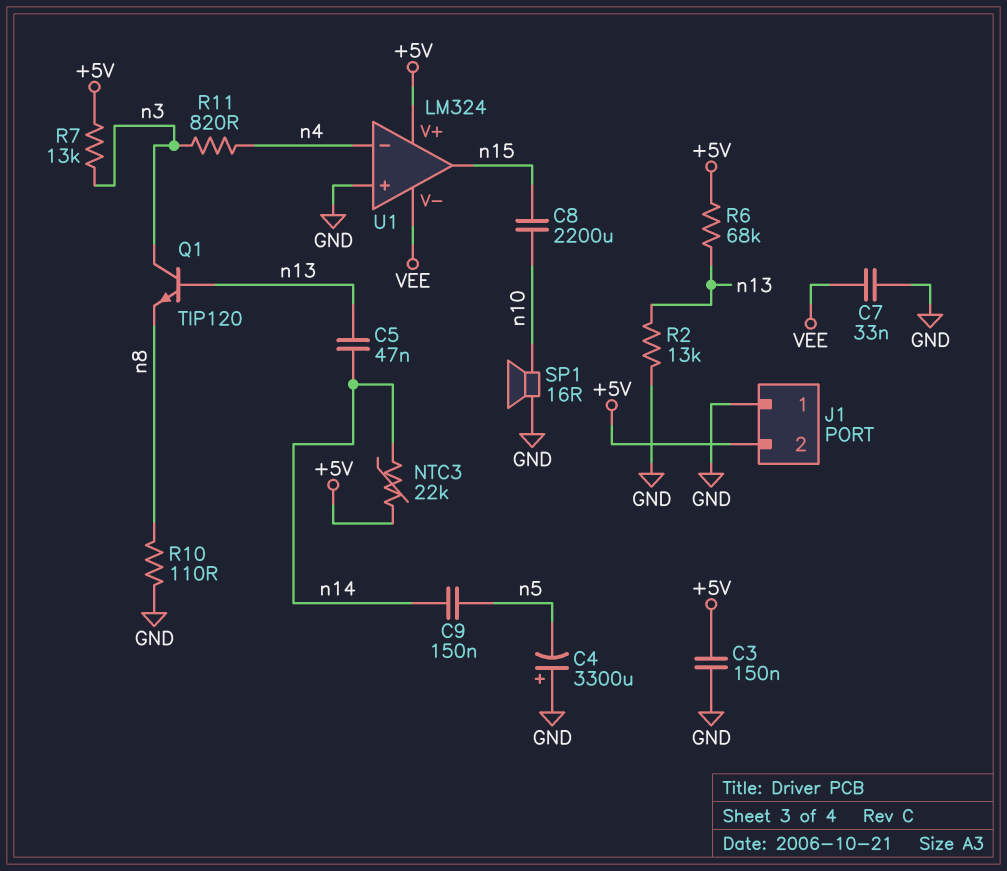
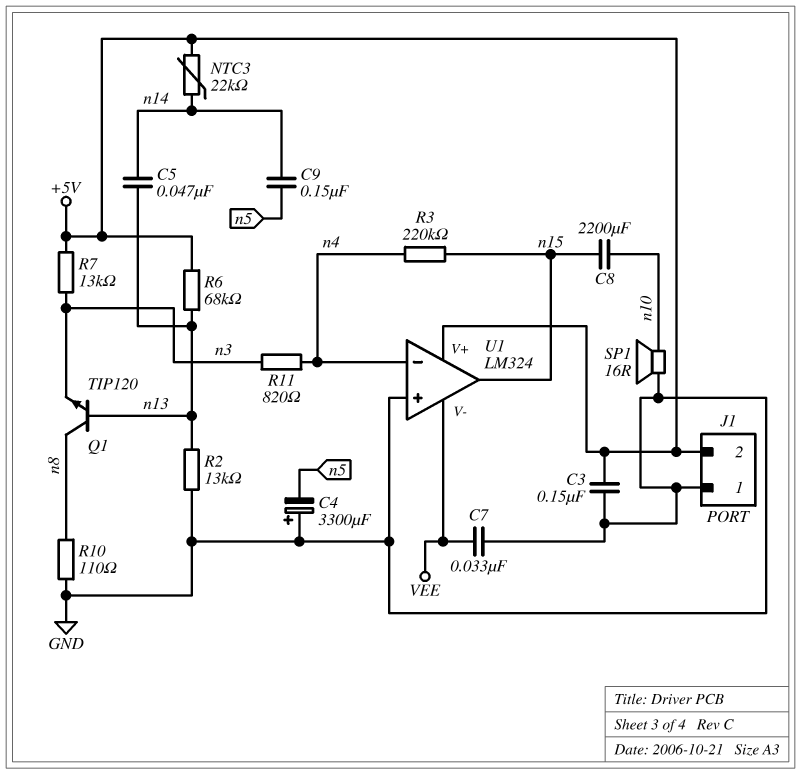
Q1: NPN TIP120 (B n13, C n3, E n8) -> NPN TIP120 (B n13, C n8, E n3)
R3: none -> 220k (n4, n15)

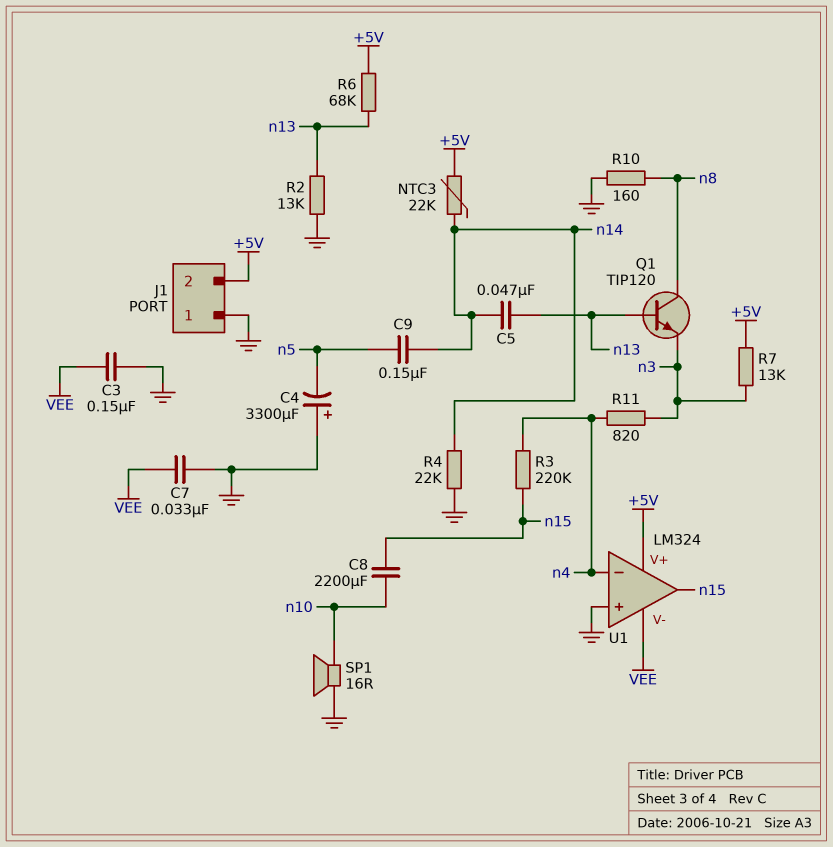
C3: 150nF (+5V, GND) -> 150nF (GND, VEE)
R4: none -> 22k (GND, n14)
R10: 110 (GND, n8) -> 160 (GND, n8)

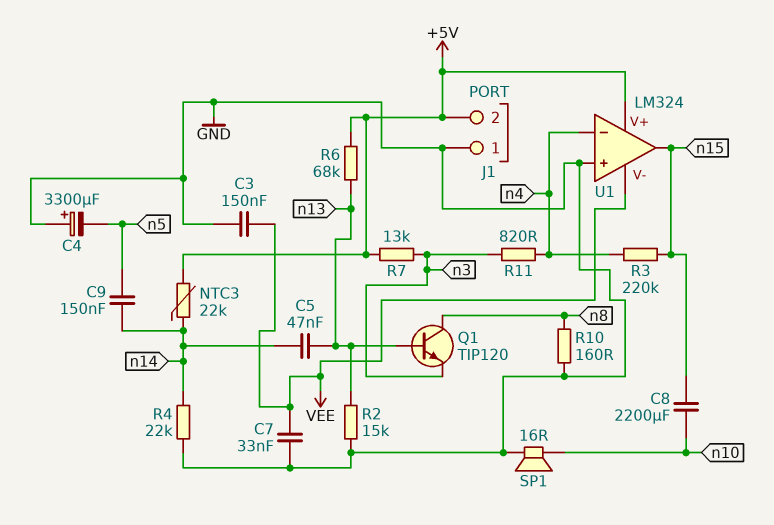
R2: 13k (GND, n13) -> 15k (GND, n13)

